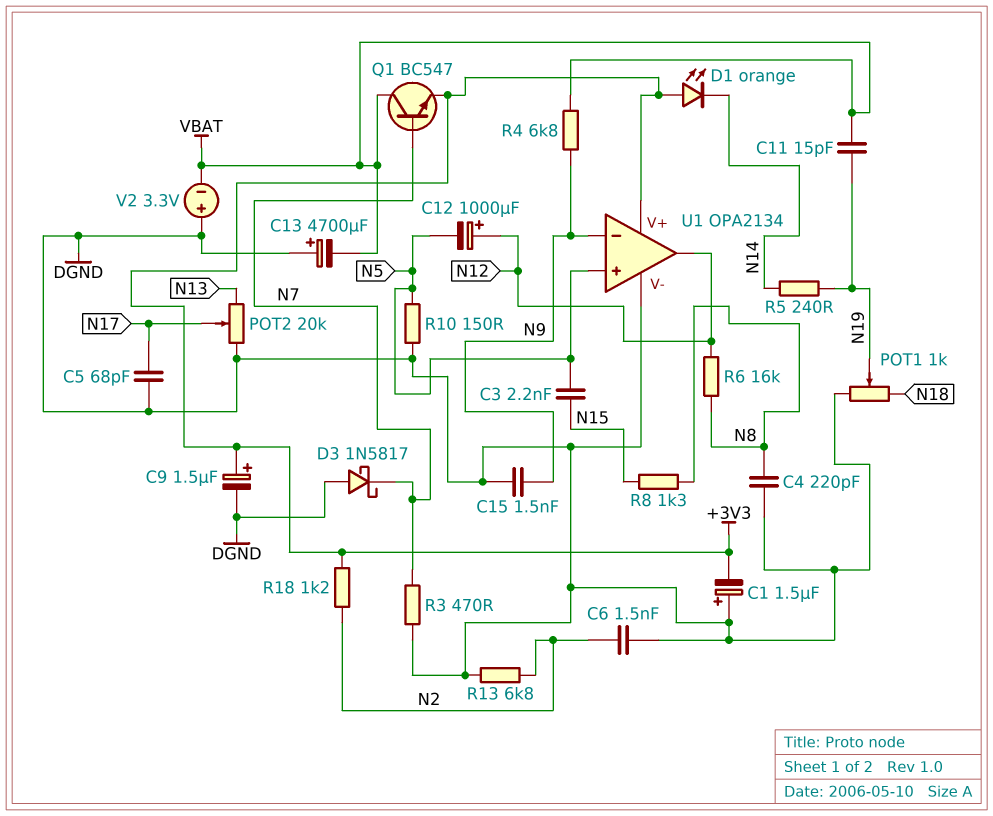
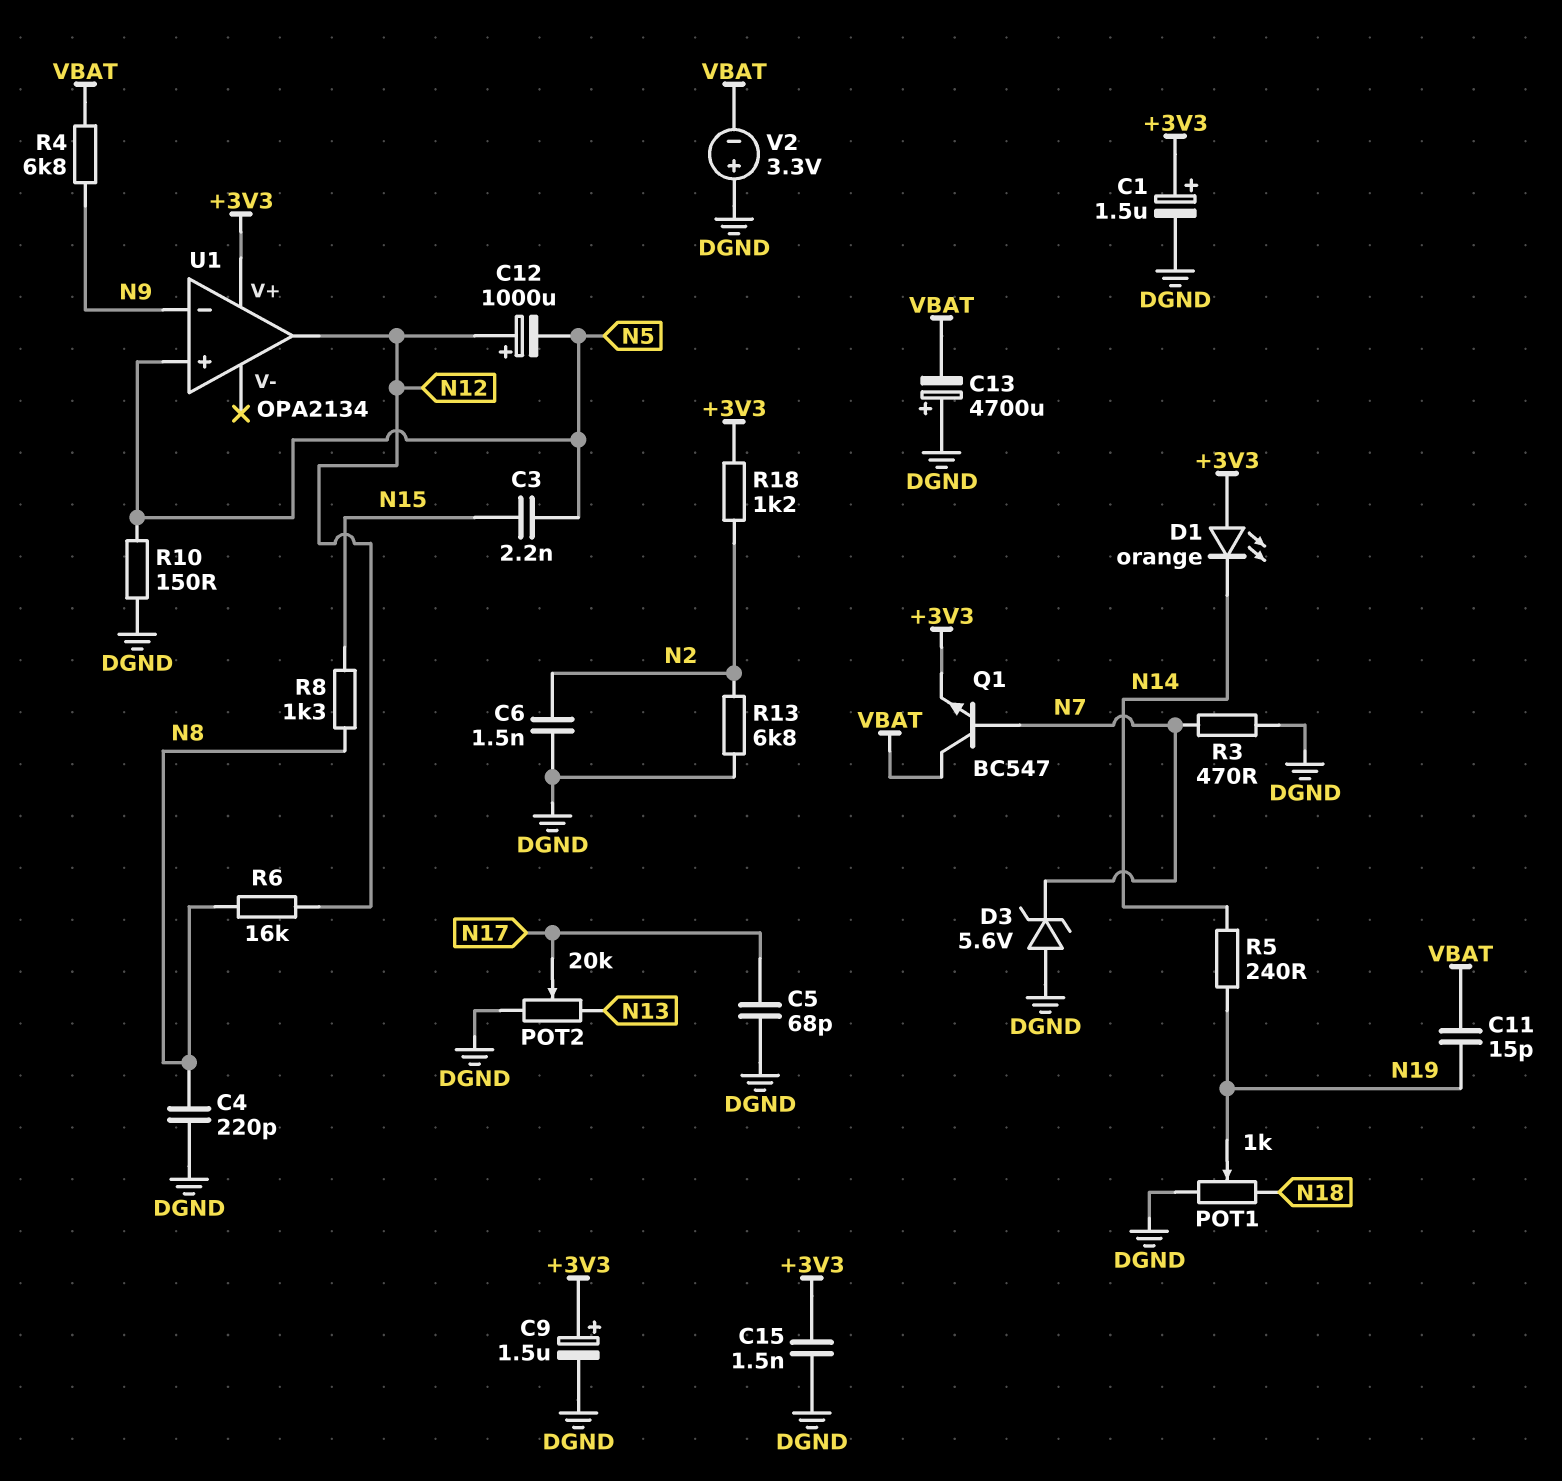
C1: 1.5uF (plus DGND, minus +3V3) -> 1.5uF (plus +3V3, minus DGND)
C15: 1.5nF (DGND, N9) -> 1.5nF (+3V3, DGND)
D3: schottky 1N5817 (A DGND, K N7) -> zener 5.6V (A DGND, K N7)
U1 pin V-: DGND -> none

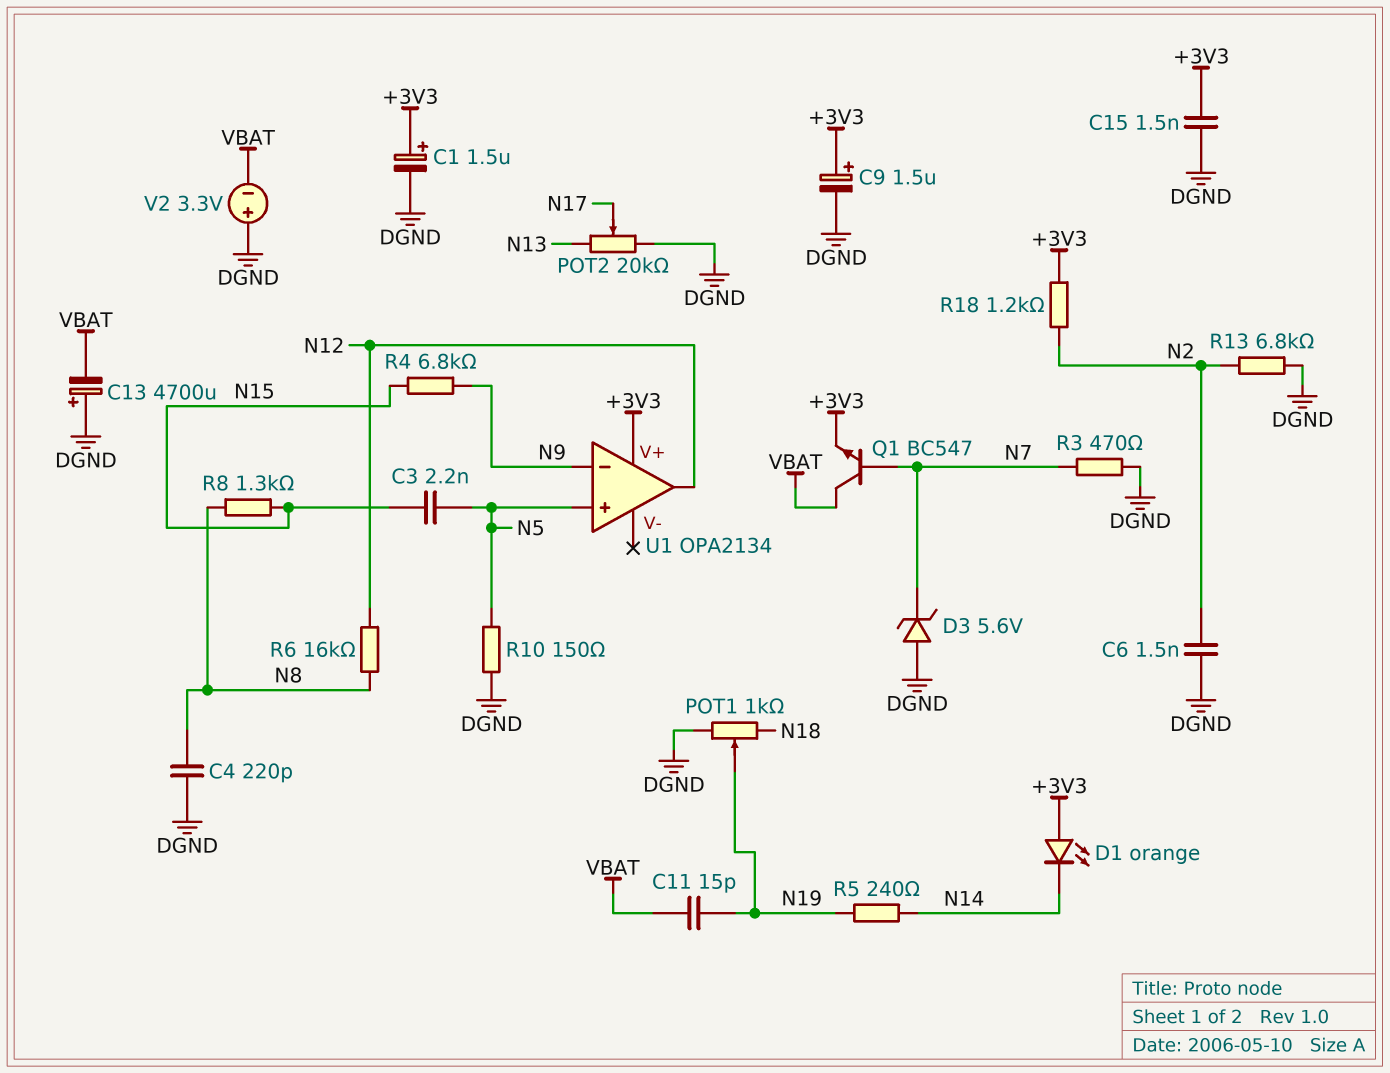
C5: 68pF (DGND, N17) -> none
C12: 1000uF (plus N12, minus N5) -> none
R4: 6.8k (N9, VBAT) -> 6.8k (N9, N15)

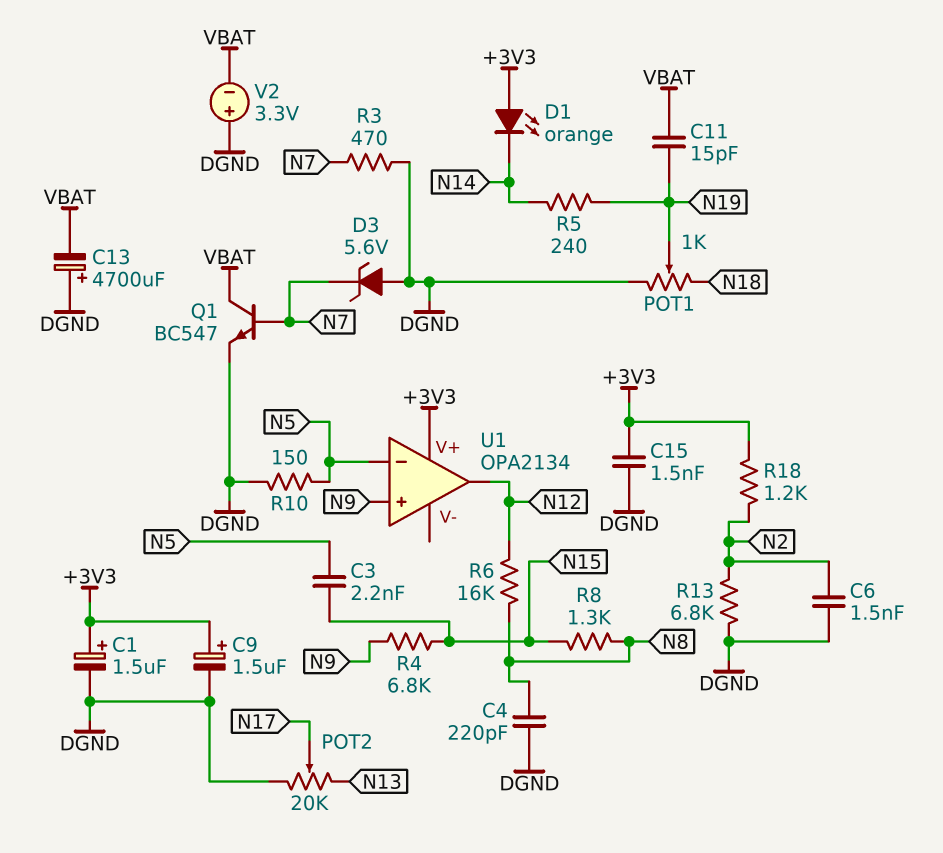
Q1: NPN BC547 (B N7, C VBAT, E +3V3) -> NPN BC547 (B N7, C VBAT, E DGND)
U1 pin in+: N5 -> N9
U1 pin in-: N9 -> N5

